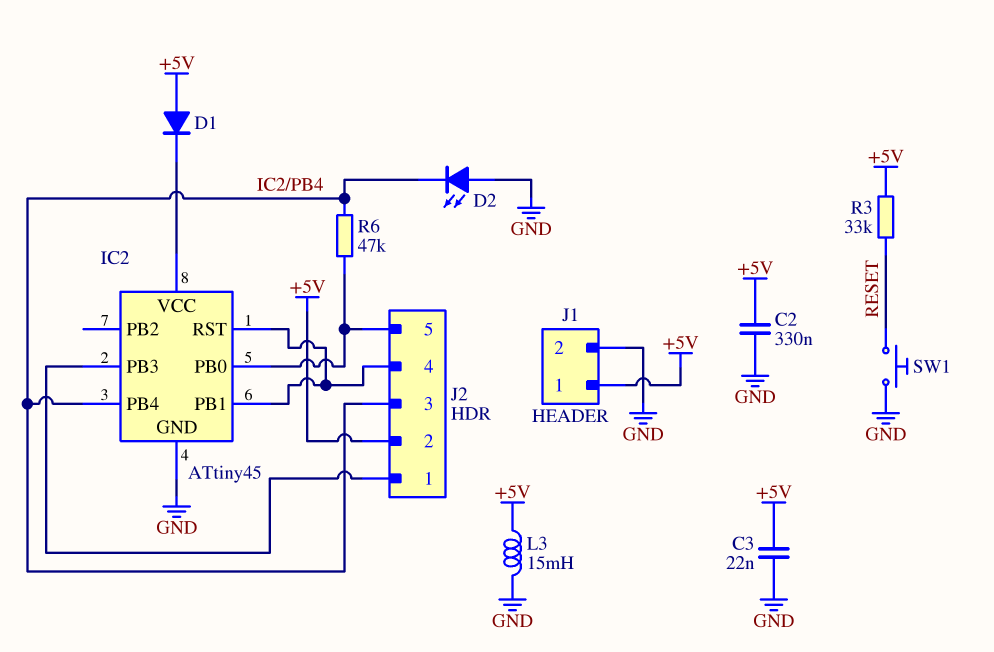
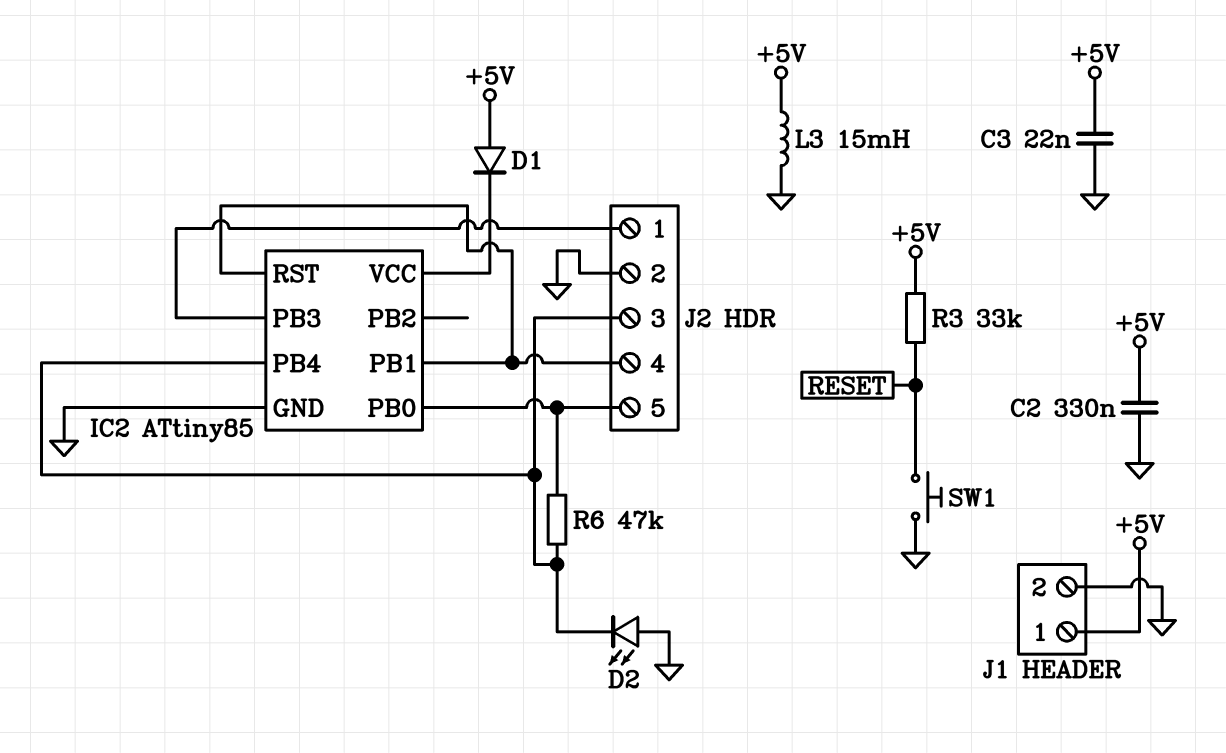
IC2: ATtiny45 -> ATtiny85
J2 pin 2: +5V -> GND

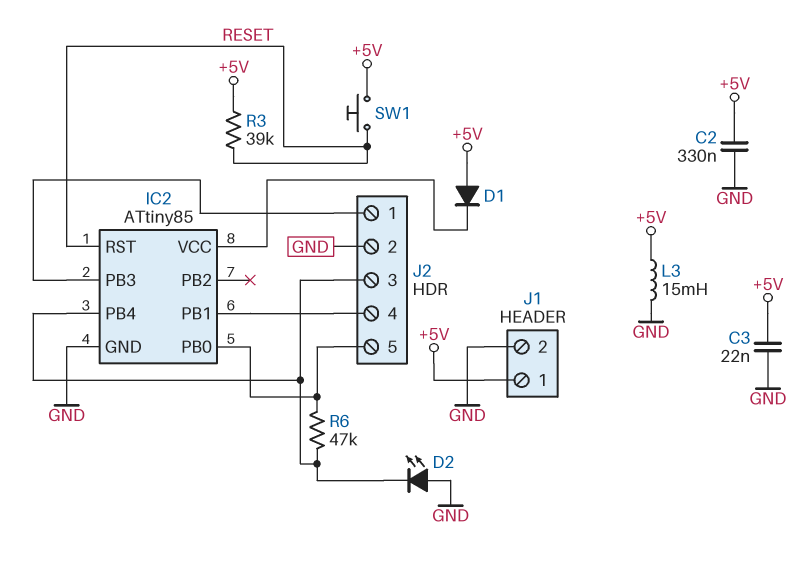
IC2 pin RST: IC2/PB1 -> RESET
R3: 33k (+5V, RESET) -> 39k (+5V, RESET)
SW1: button (GND, RESET) -> button (+5V, RESET)

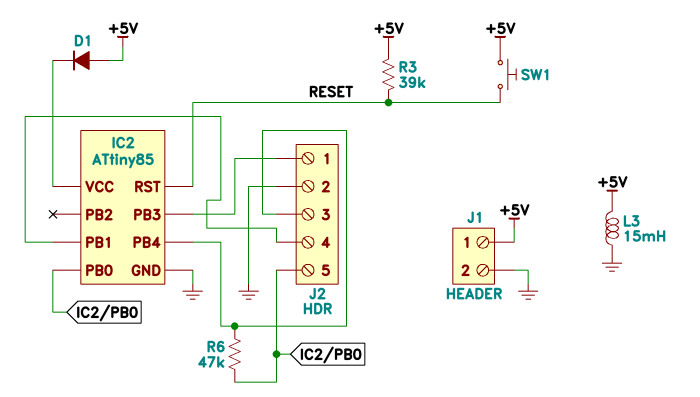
C2: 330nF (+5V, GND) -> none
C3: 22nF (+5V, GND) -> none
D2: LED (A GND, K IC2/PB4) -> none

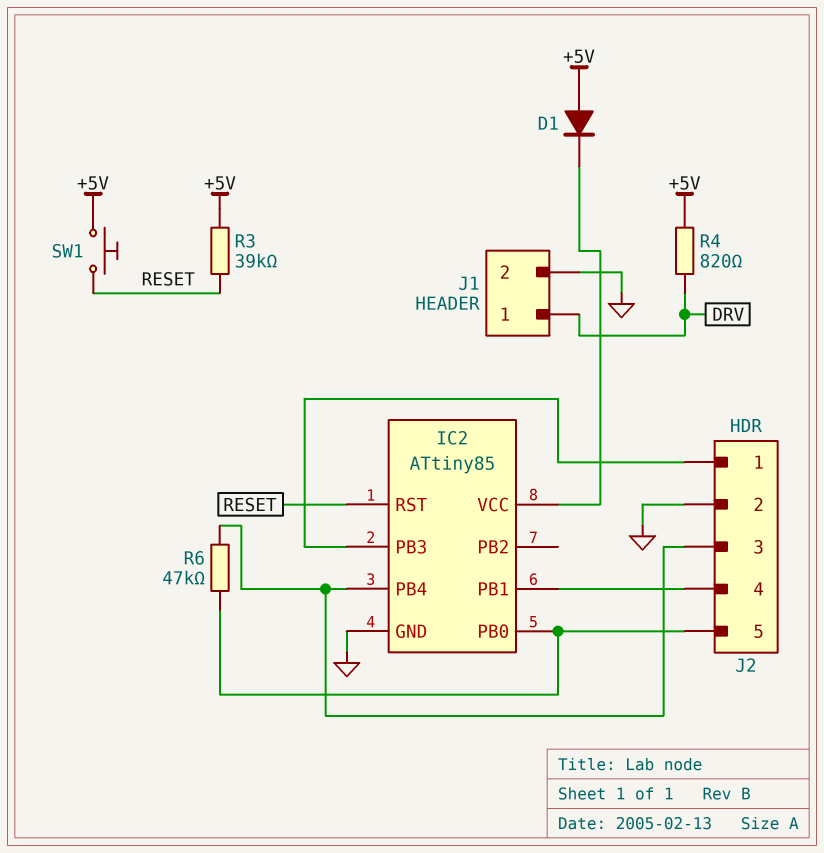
J1 pin 1: +5V -> DRV
L3: 15mH (+5V, GND) -> none
R4: none -> 820 (+5V, DRV)

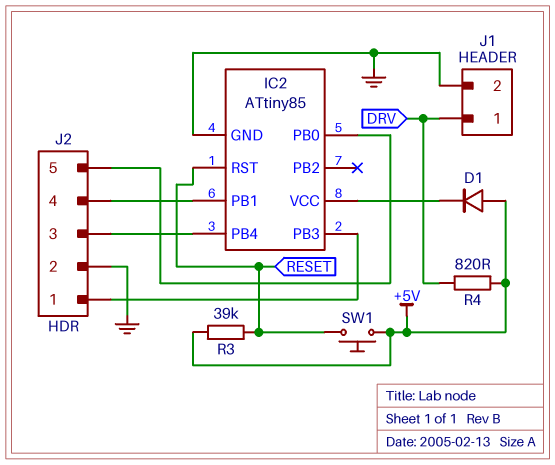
R6: 47k (IC2/PB0, IC2/PB4) -> none

